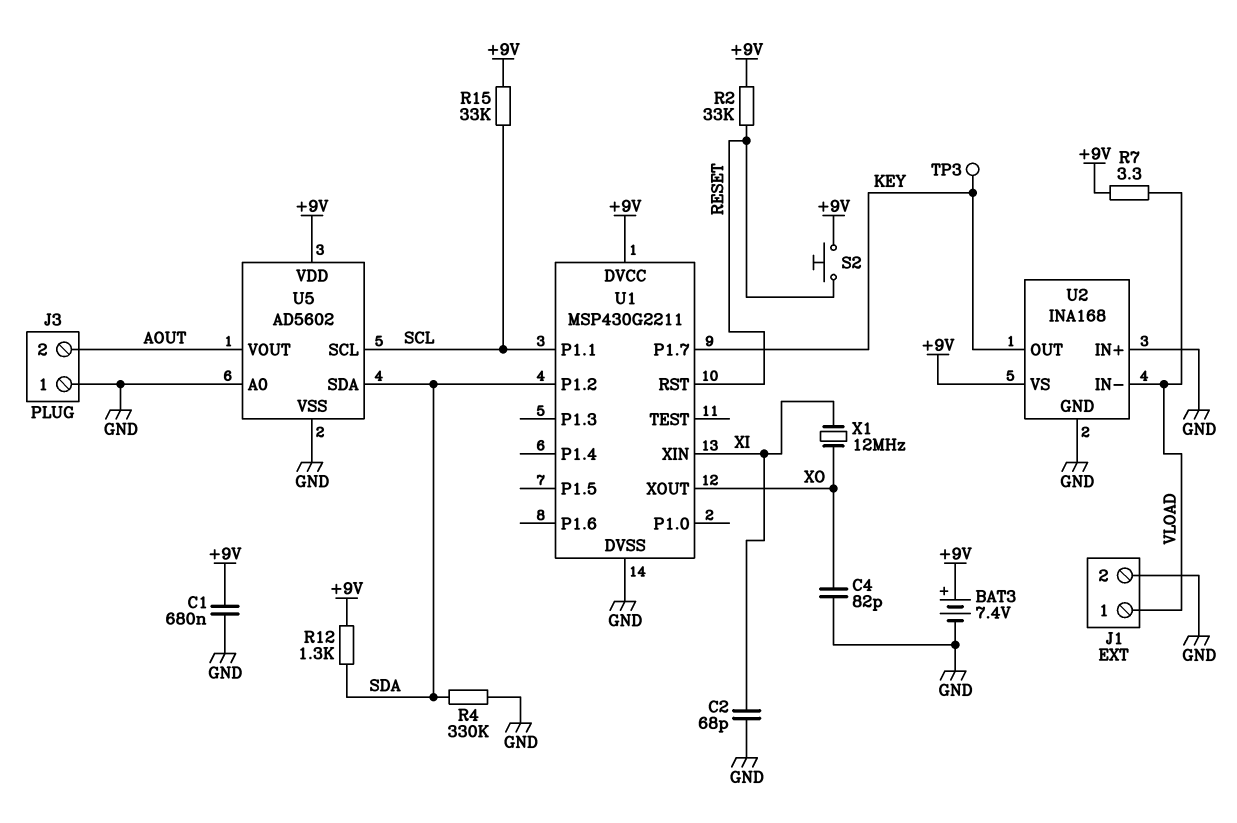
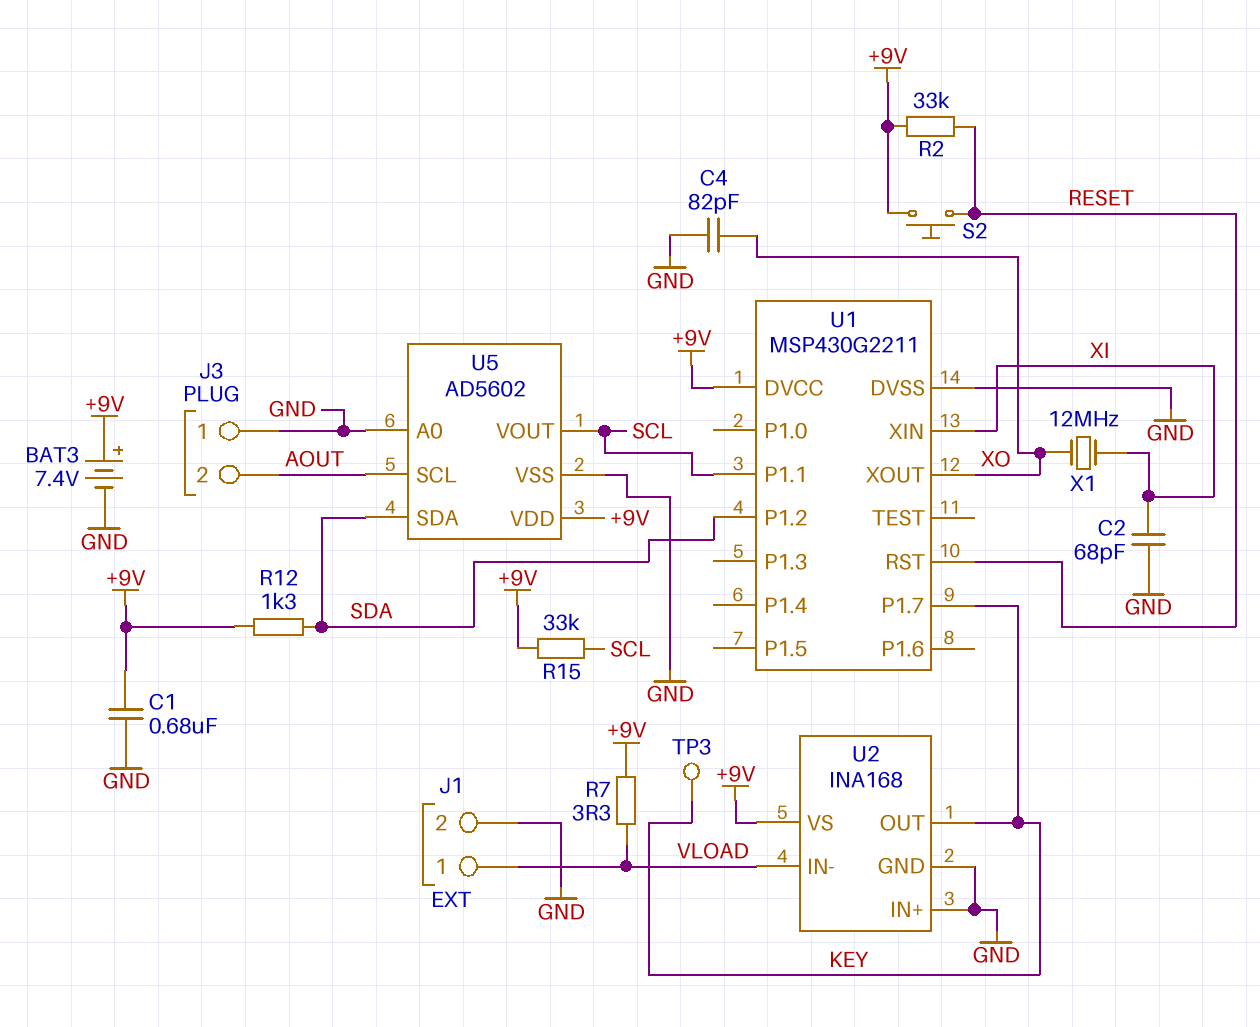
R4: 330k (GND, SDA) -> none
U5 pin SCL: SCL -> AOUT
U5 pin VOUT: AOUT -> SCL

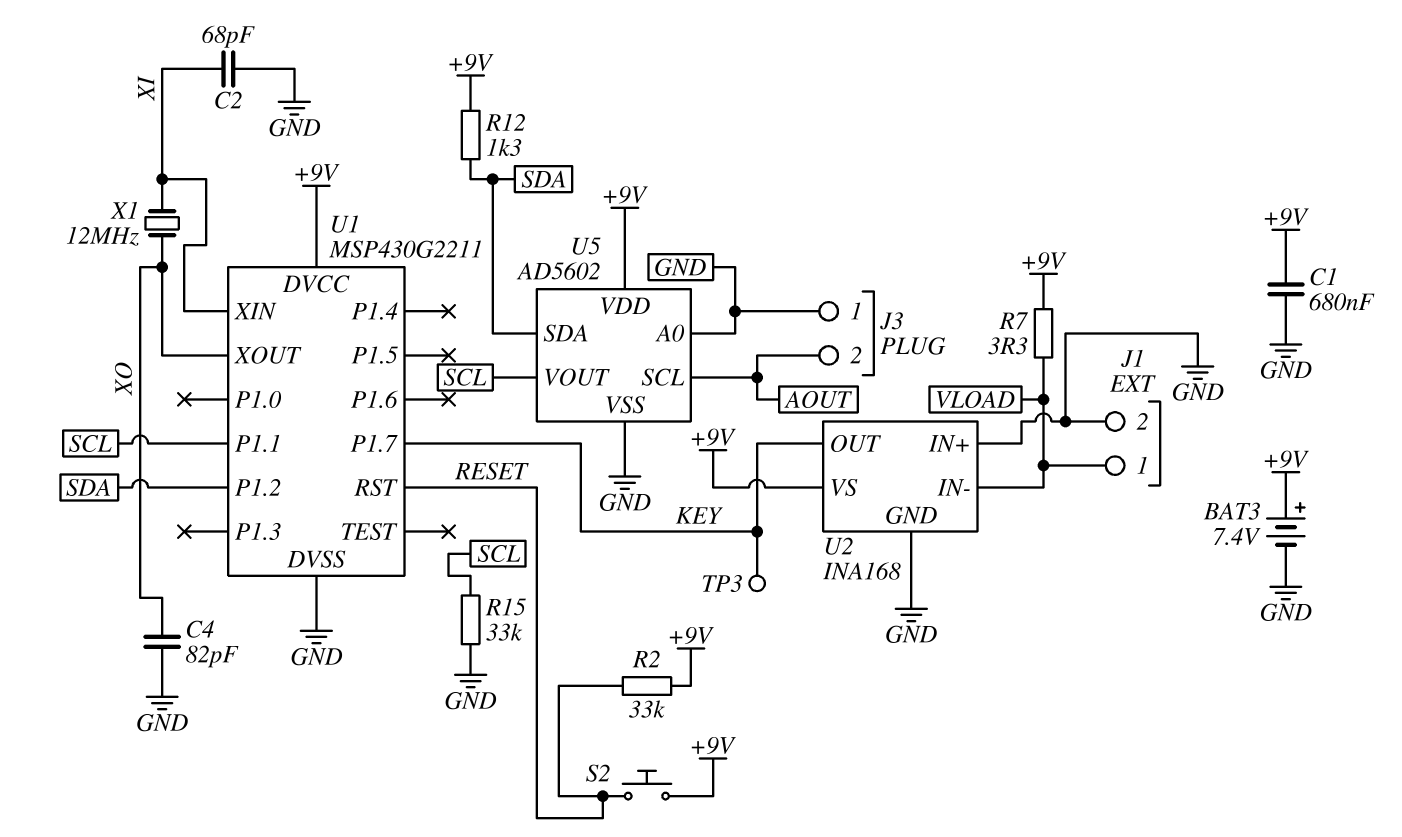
R15: 33k (+9V, SCL) -> 33k (GND, SCL)

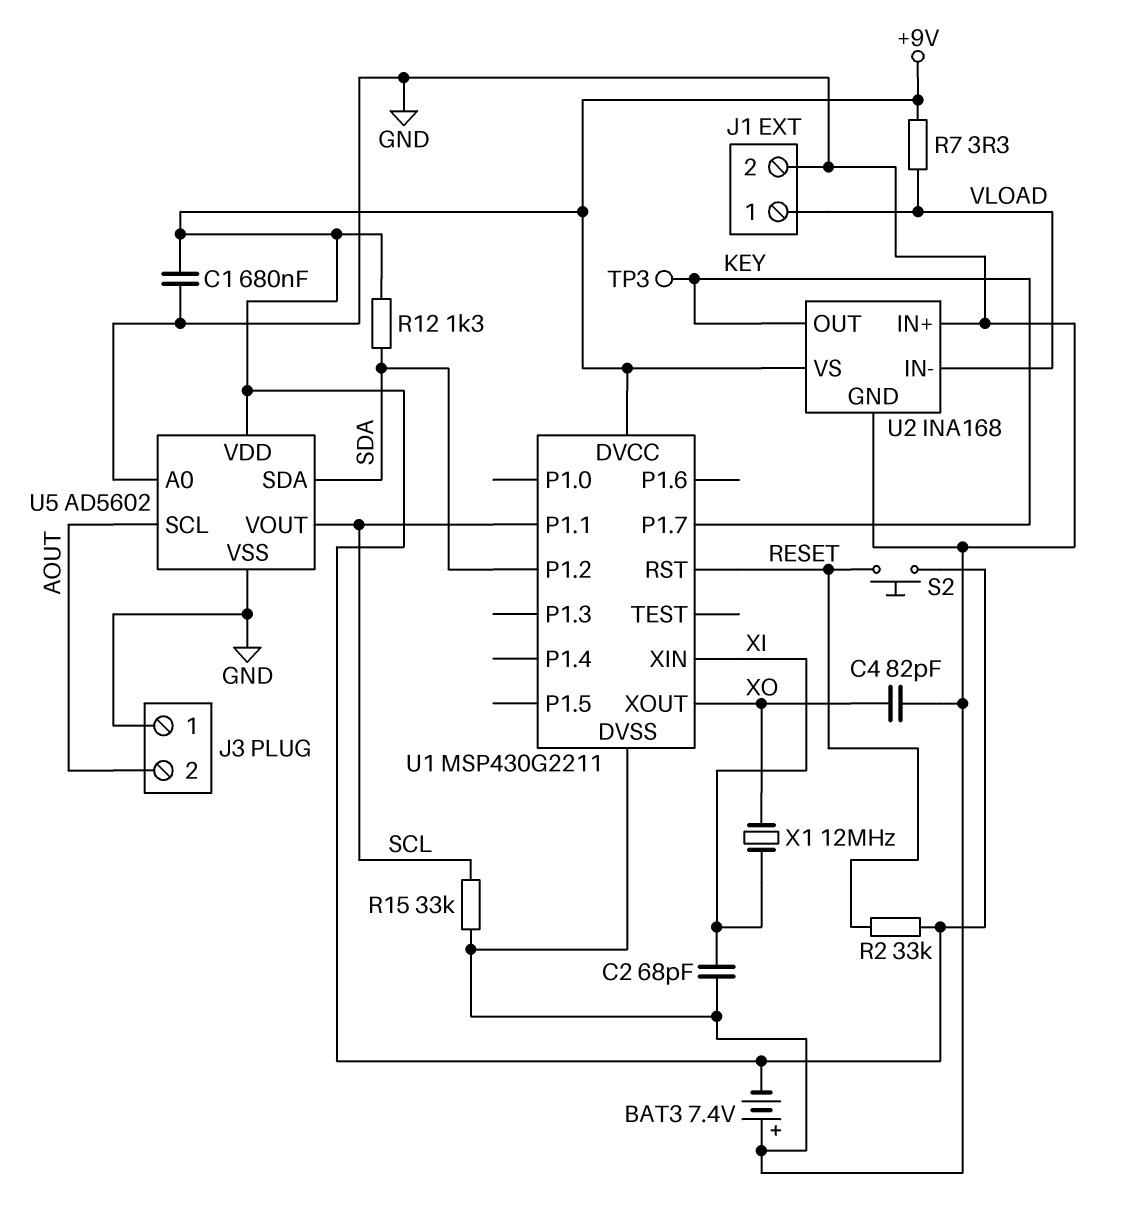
BAT3: 7.4V (plus +9V, minus GND) -> 7.4V (plus GND, minus +9V)

